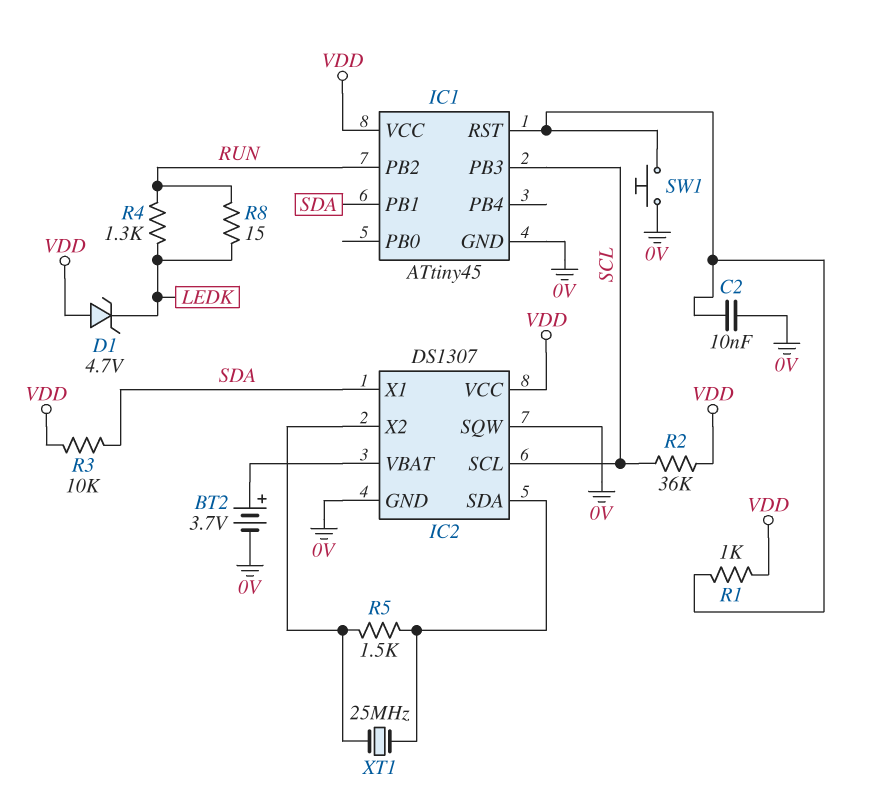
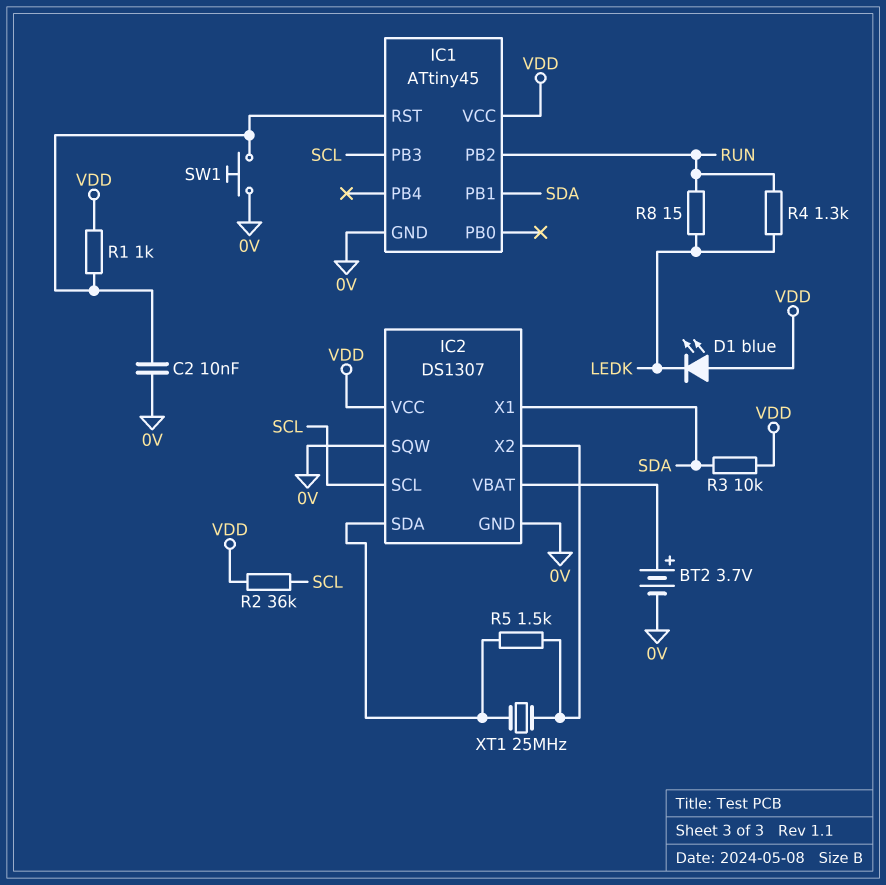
D1: zener 4.7V (A VDD, K LEDK) -> LED blue (A VDD, K LEDK)

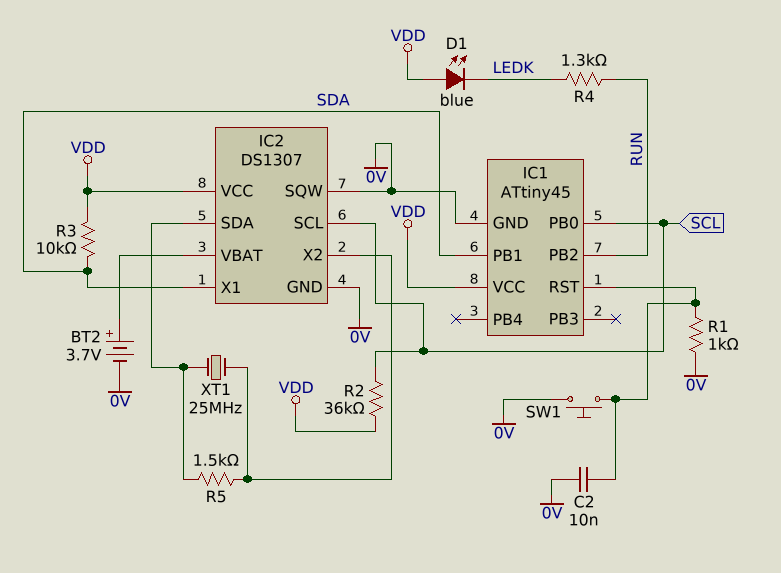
IC1 pin PB0: none -> SCL
IC1 pin PB3: SCL -> none
R1: 1k (IC1/RST, VDD) -> 1k (0V, IC1/RST)
R8: 15 (LEDK, RUN) -> none

